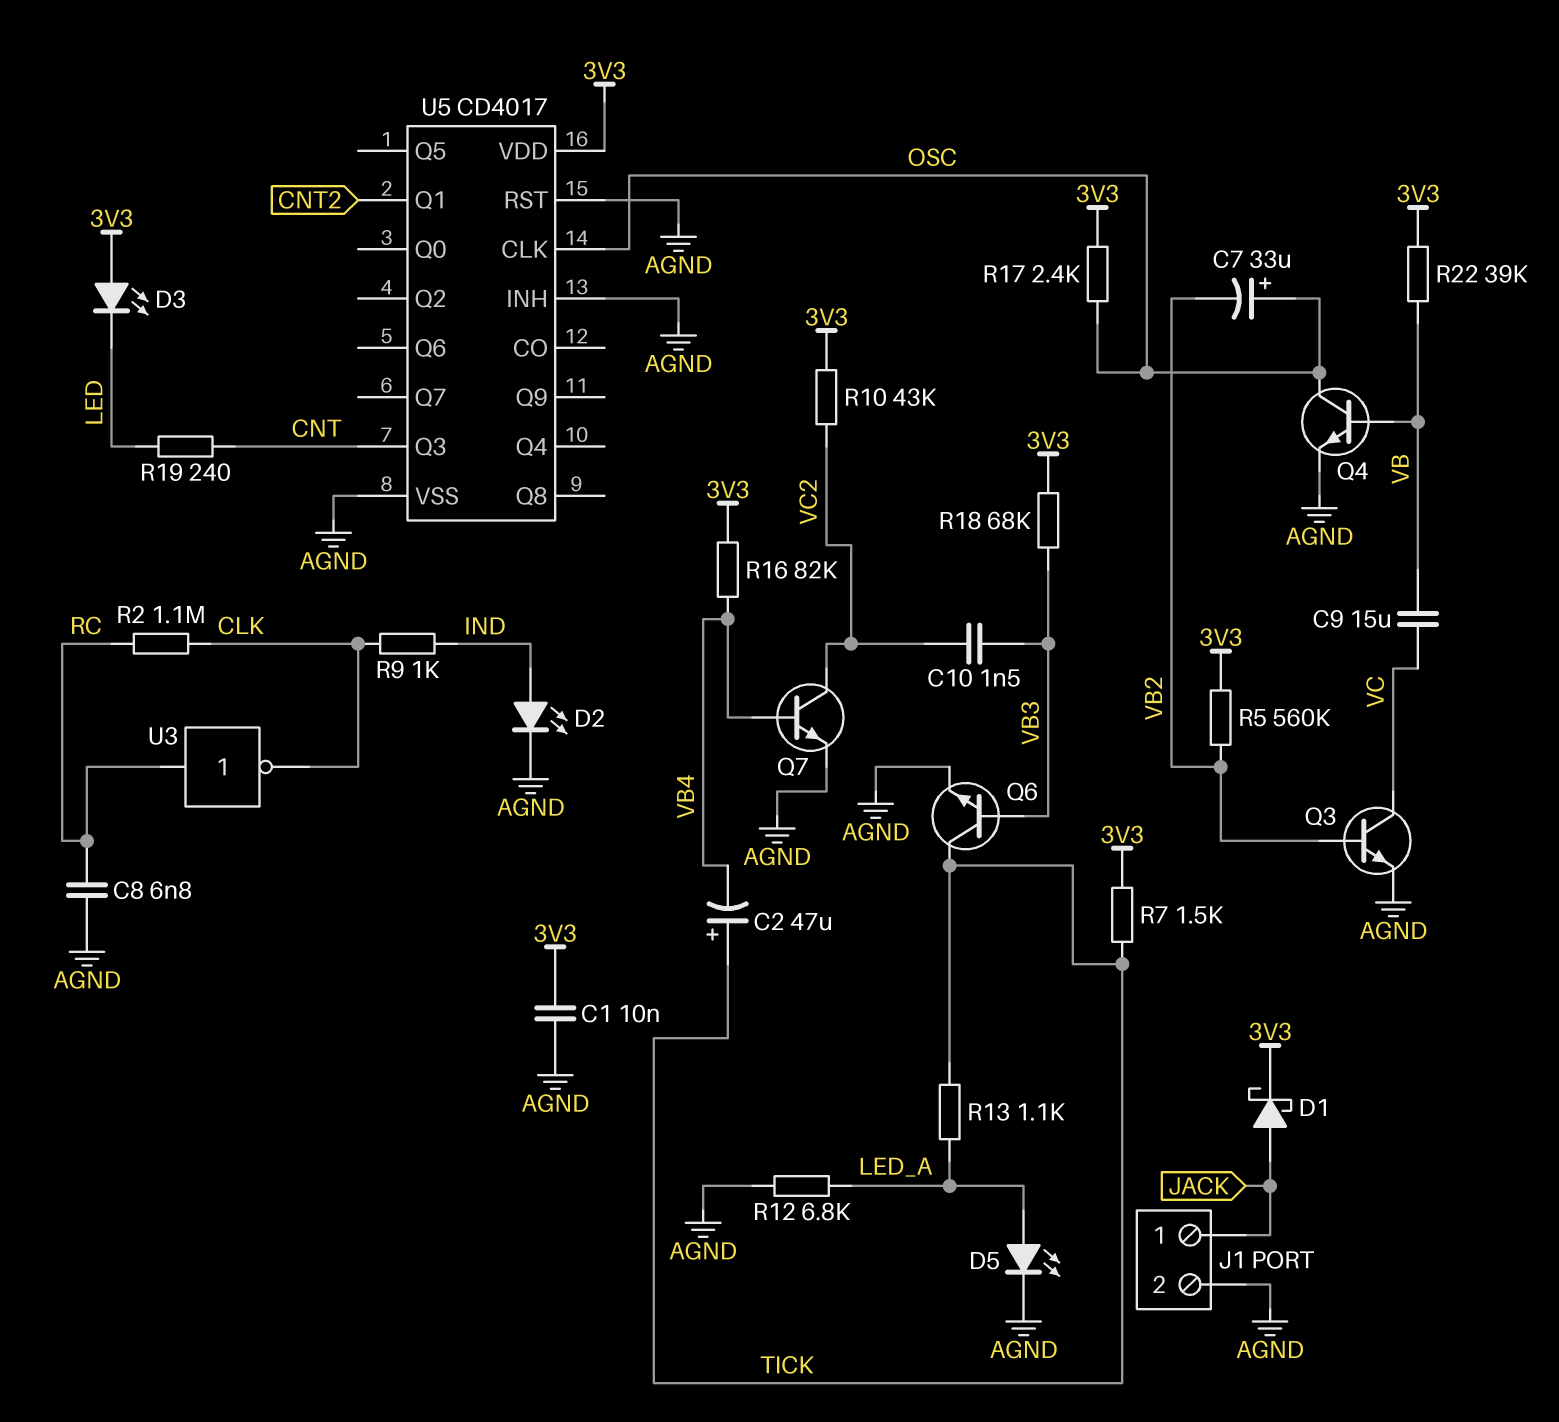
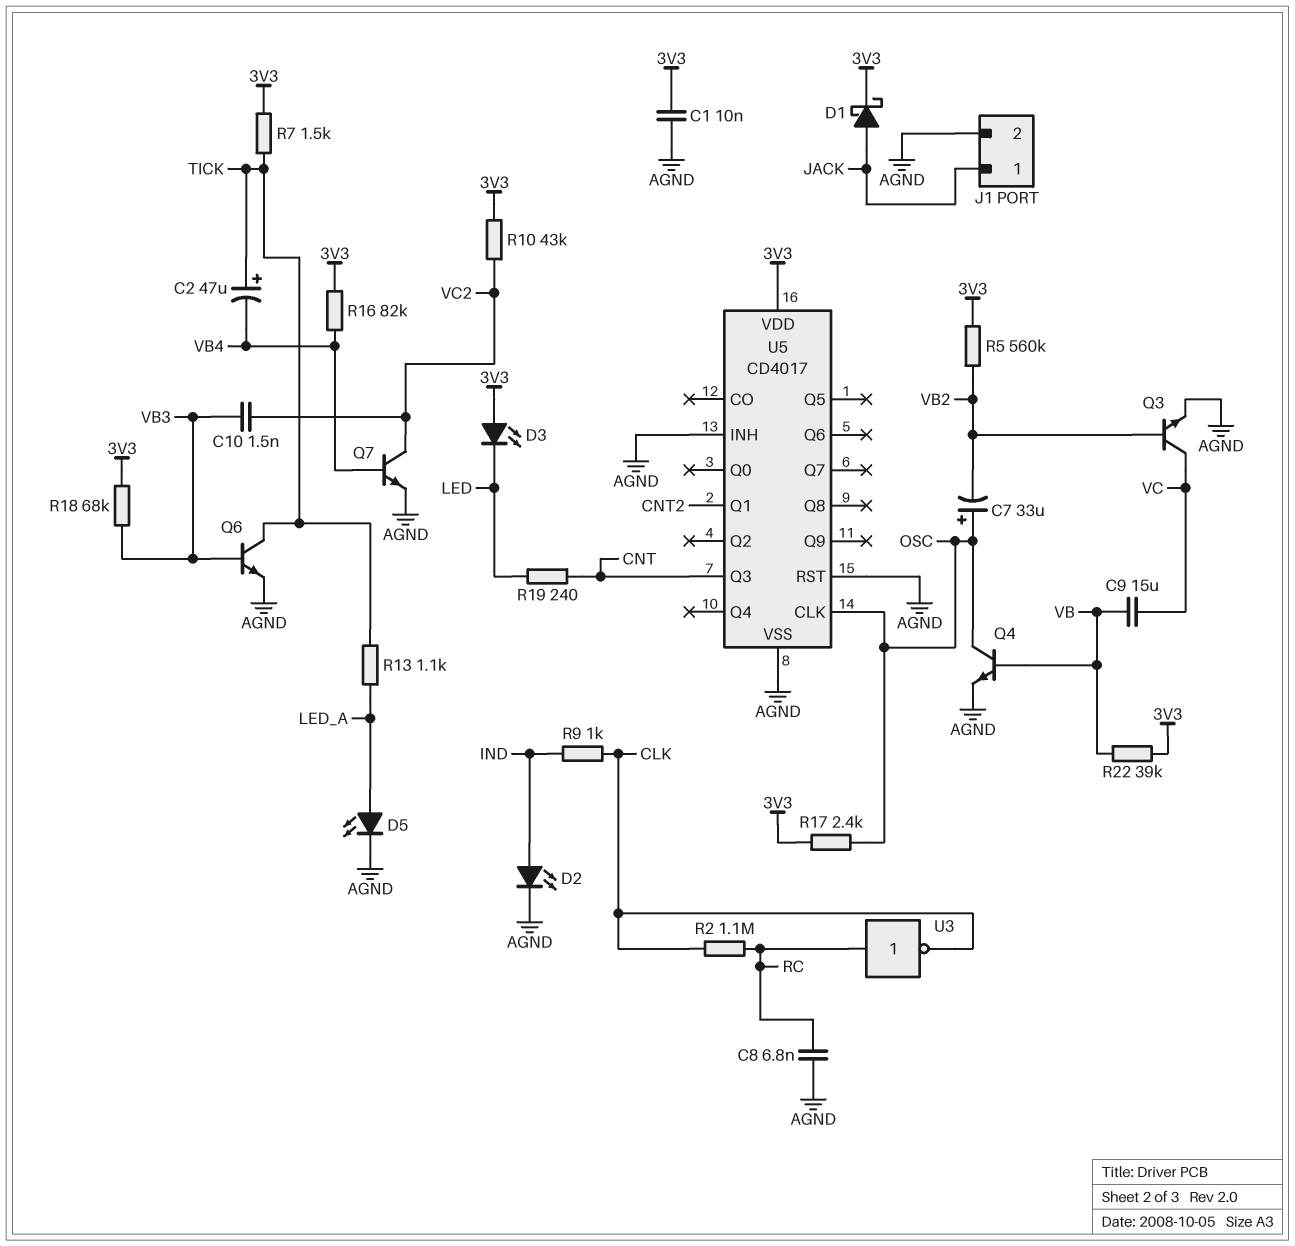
R12: 6.8k (AGND, LED_A) -> none

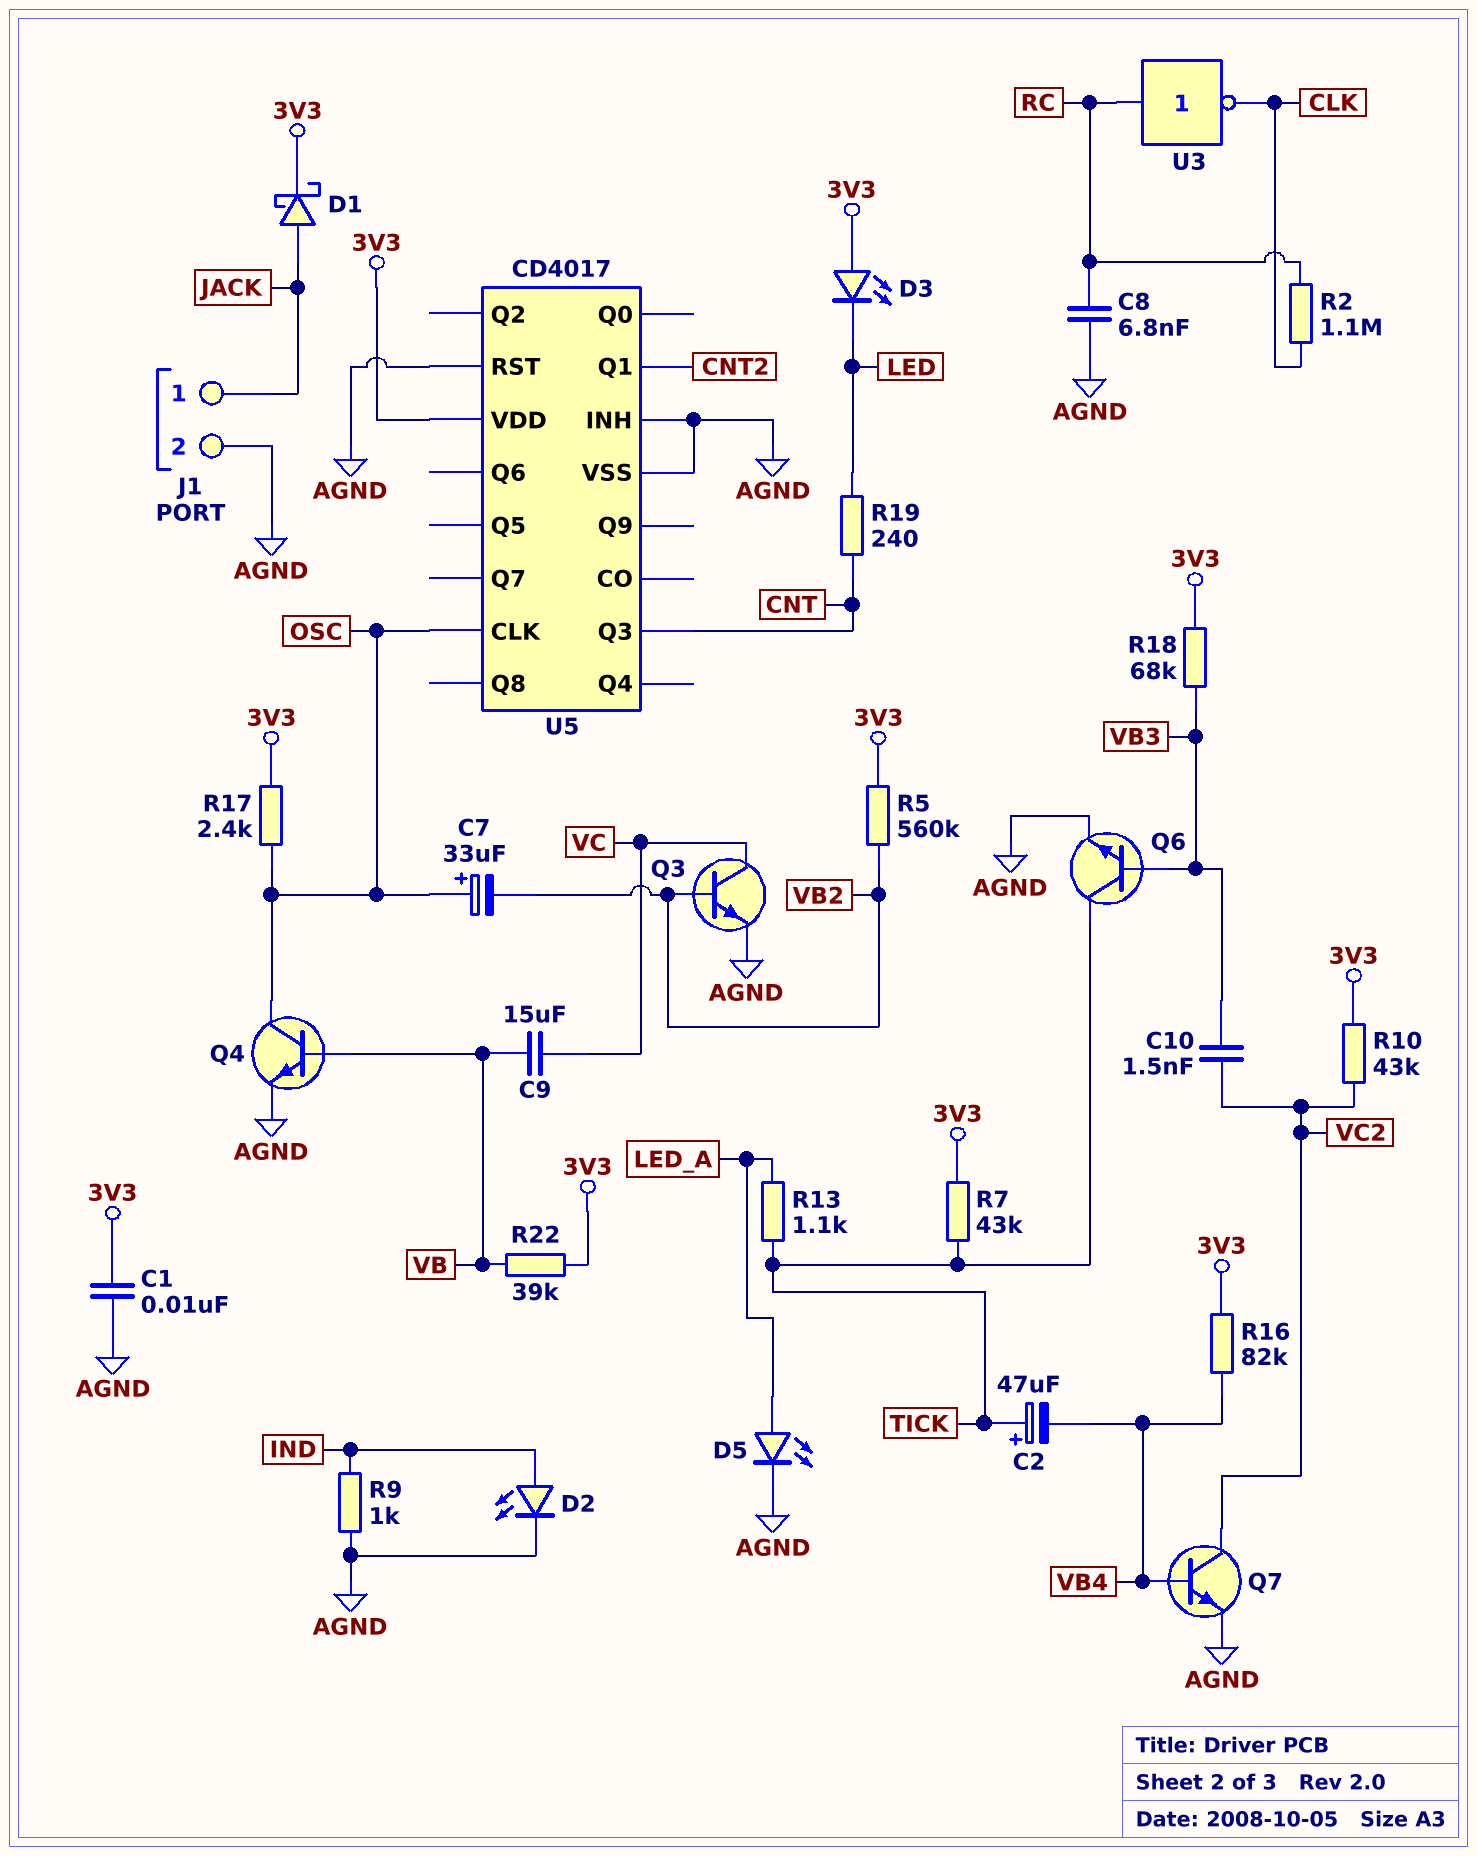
R7: 1.5k (3V3, TICK) -> 43k (3V3, TICK)
R9: 1k (CLK, IND) -> 1k (AGND, IND)

